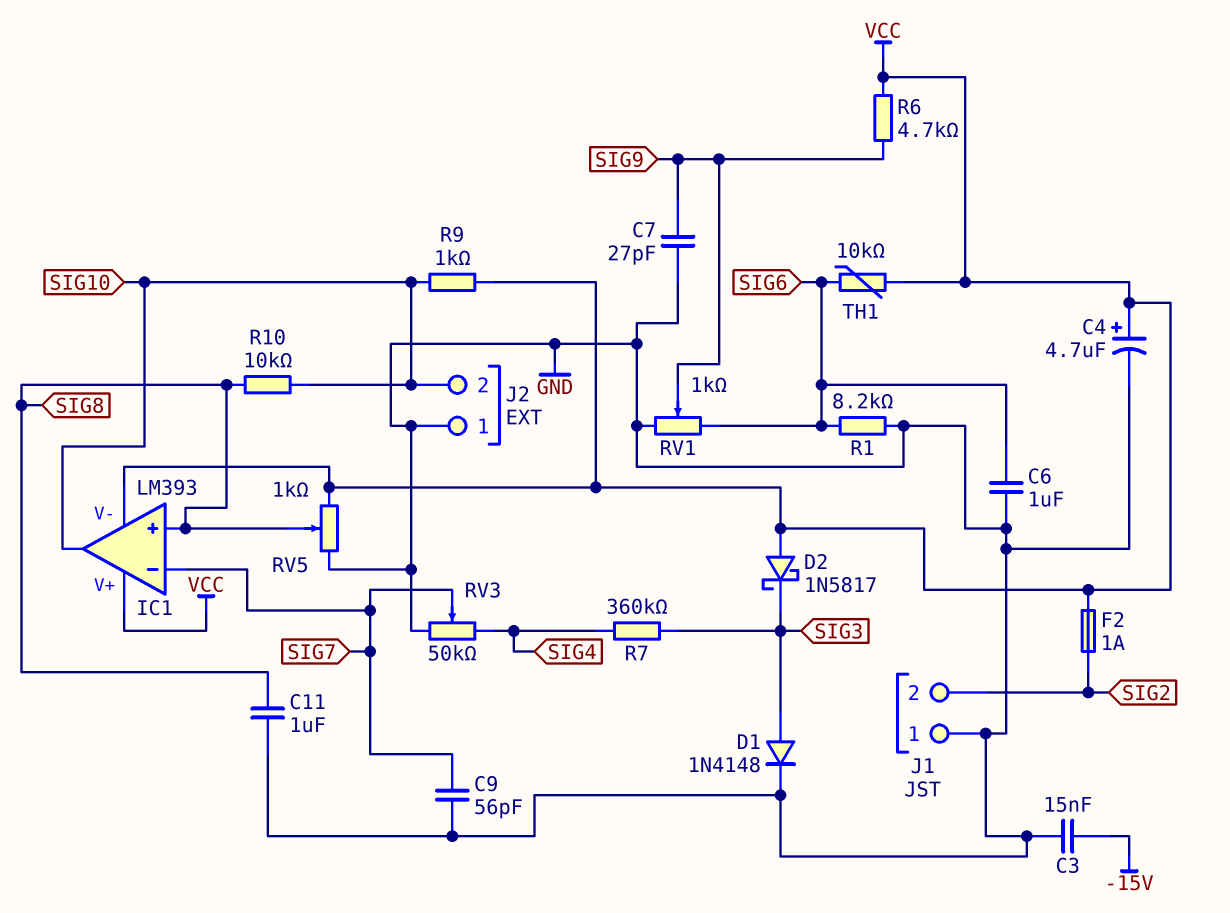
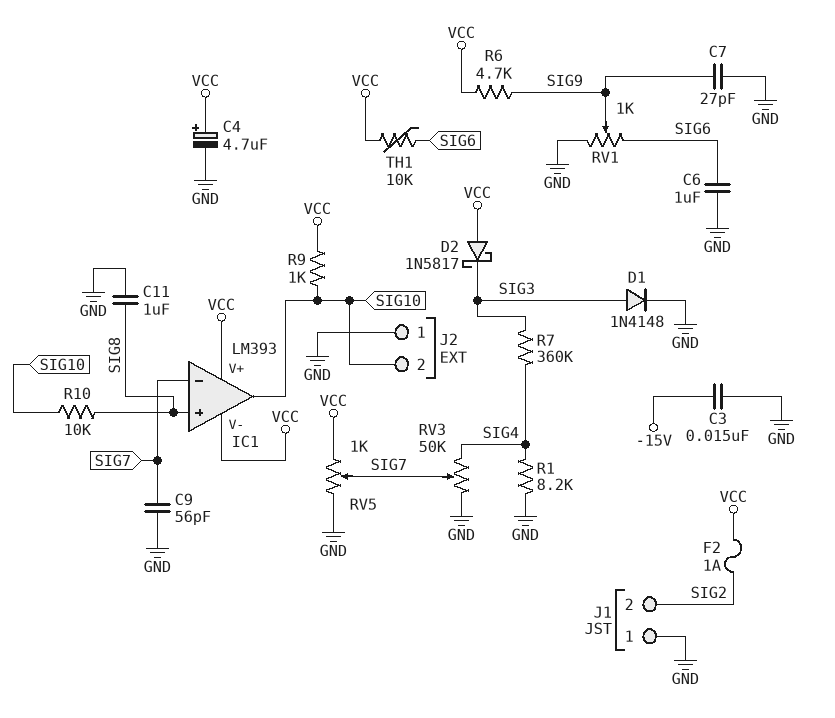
R1: 8.2k (GND, SIG6) -> 8.2k (GND, SIG4)
RV5: 1k (GND, VCC, wiper SIG8) -> 1k (GND, VCC, wiper SIG7)

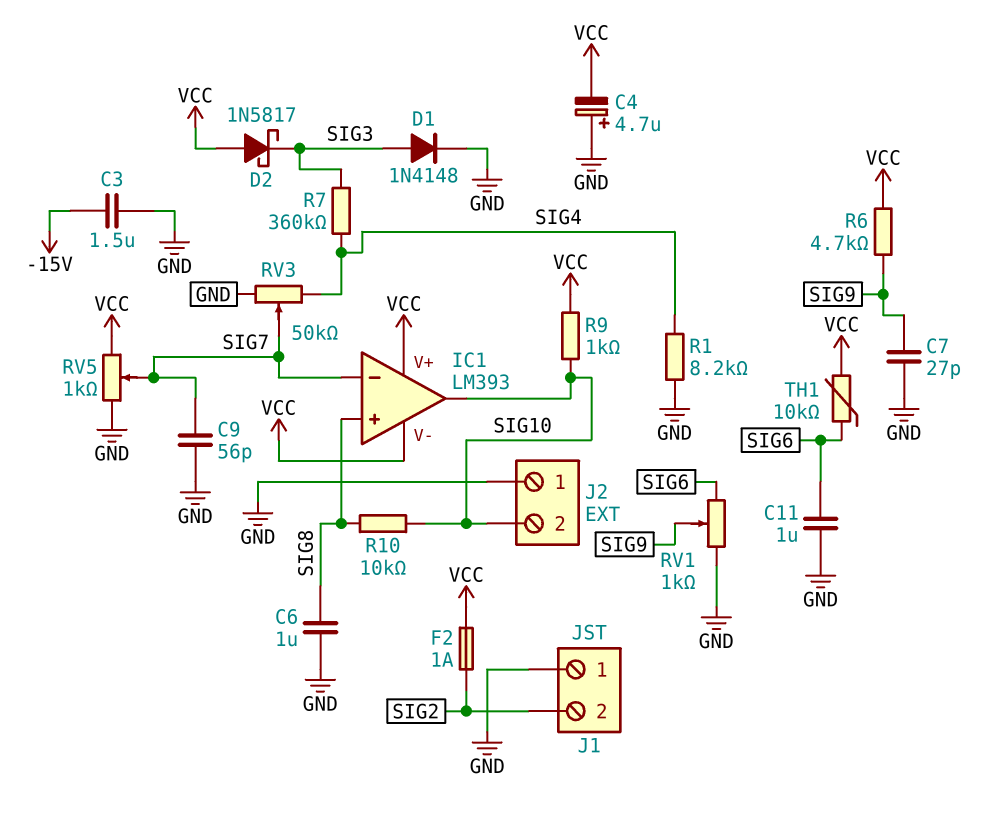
C3: 15nF (-15V, GND) -> 1.5uF (-15V, GND)
C4: 4.7uF (plus VCC, minus GND) -> 4.7uF (plus GND, minus VCC)
C6: 1uF (GND, SIG6) -> 1uF (GND, SIG8)
C11: 1uF (GND, SIG8) -> 1uF (GND, SIG6)

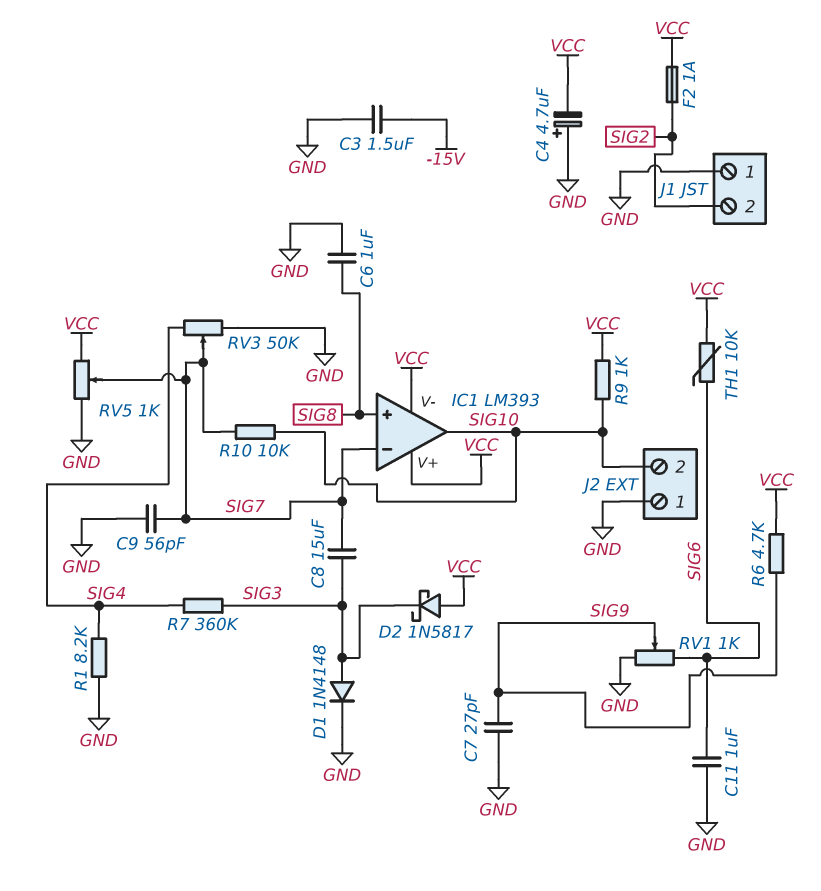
C8: none -> 15uF (SIG3, SIG7)
R10: 10k (SIG8, SIG10) -> 10k (SIG7, SIG10)

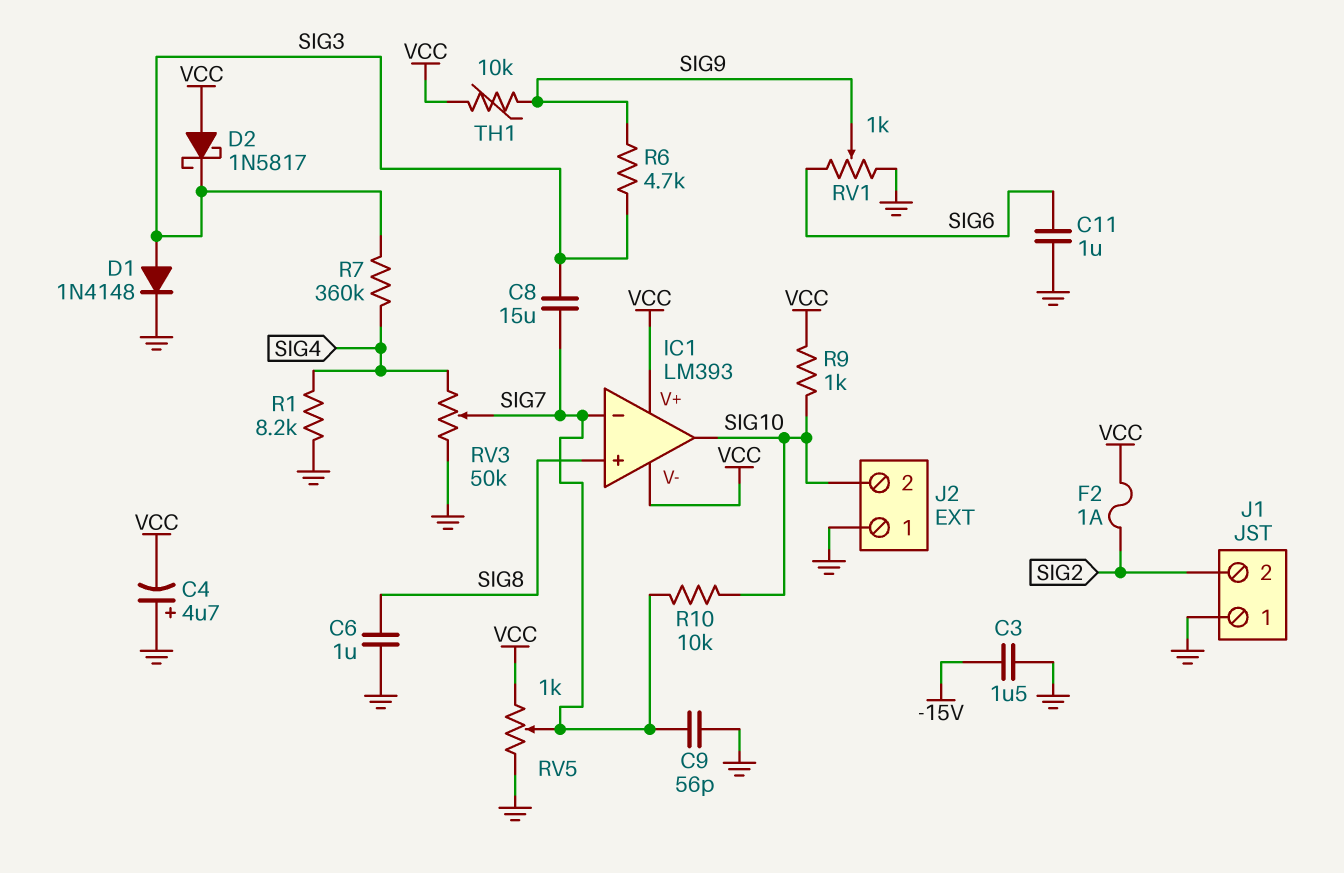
C7: 27pF (GND, SIG9) -> none
R6: 4.7k (SIG9, VCC) -> 4.7k (SIG3, SIG9)
TH1: 10k (SIG6, VCC) -> 10k (SIG9, VCC)

